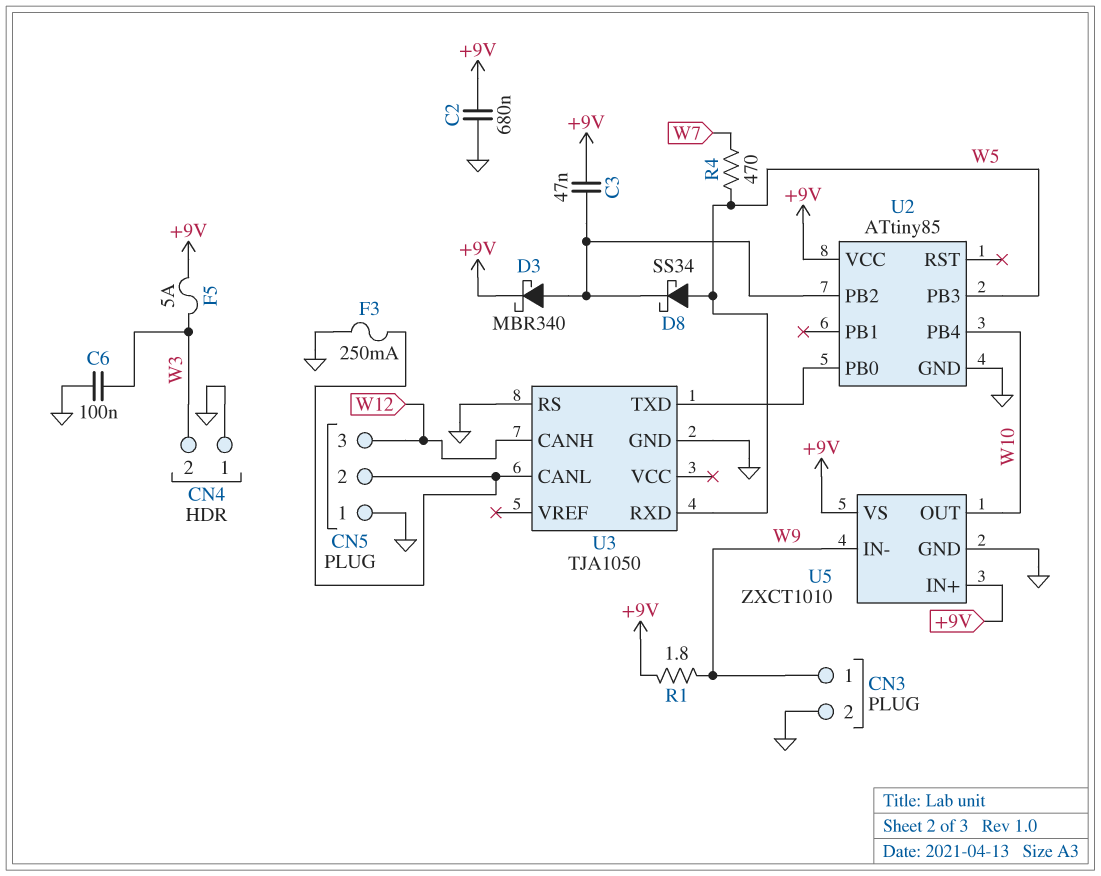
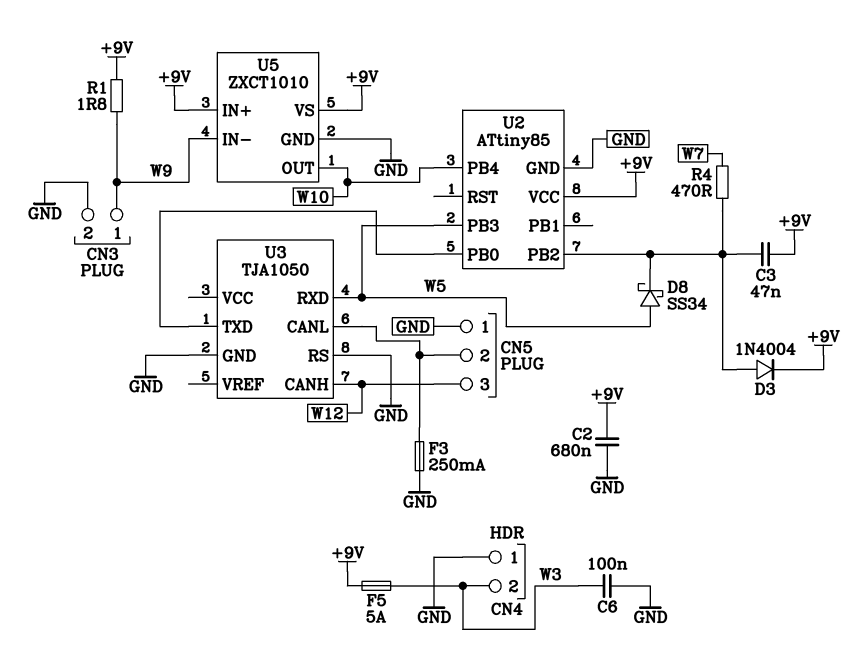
D3: schottky MBR340 (A U2/PB2, K +9V) -> diode 1N4004 (A U2/PB2, K +9V)
R4: 470 (W5, W7) -> 470 (U2/PB2, W7)

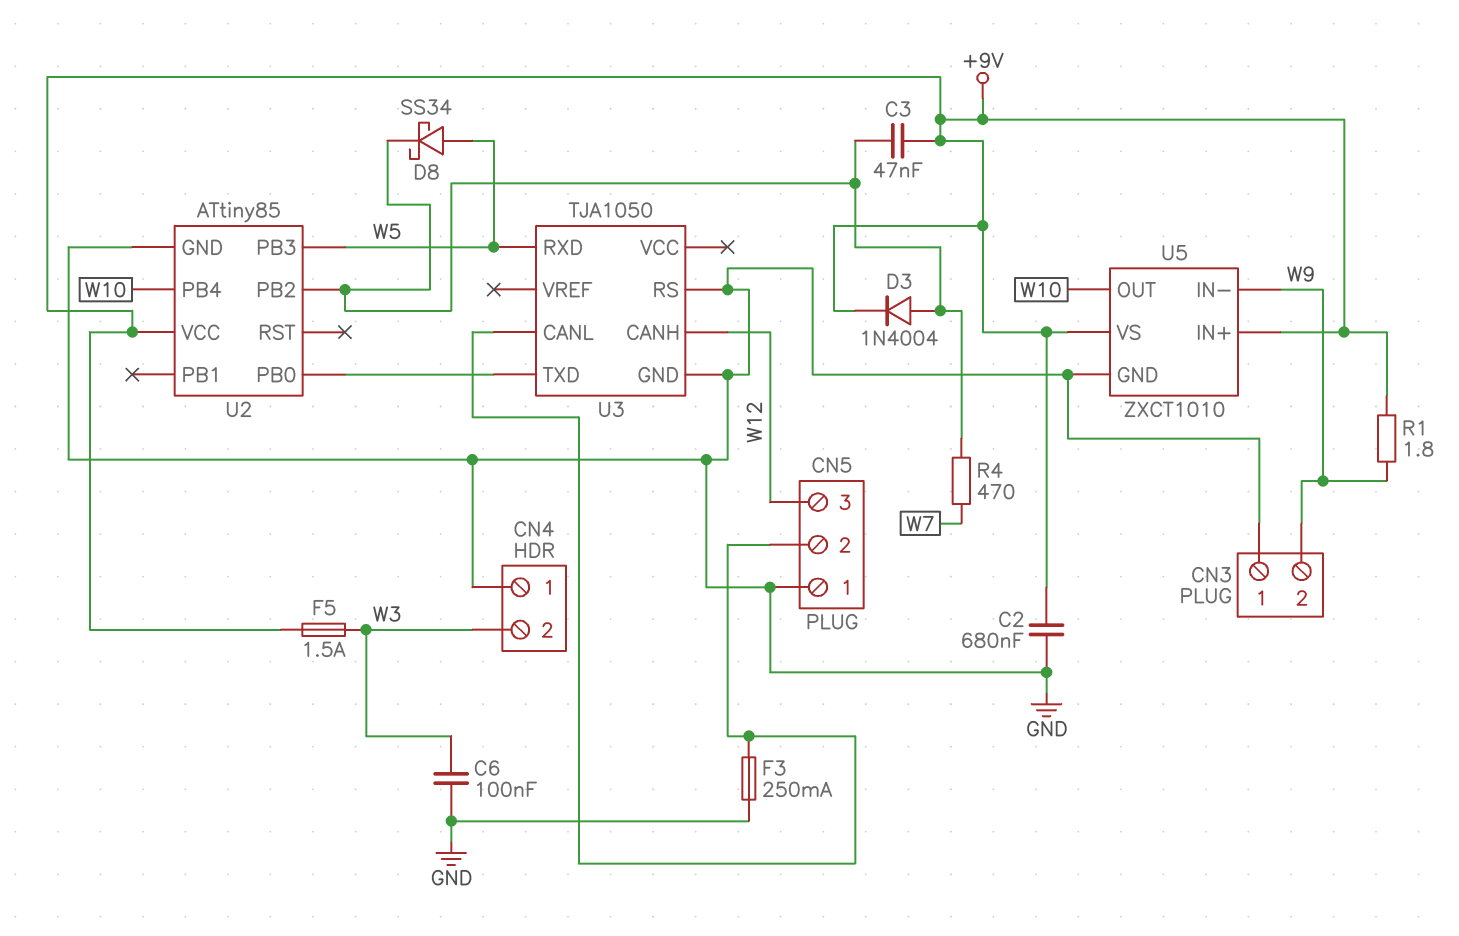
CN3 pin 1: W9 -> GND
CN3 pin 2: GND -> W9
F5: 5A (+9V, W3) -> 1.5A (+9V, W3)

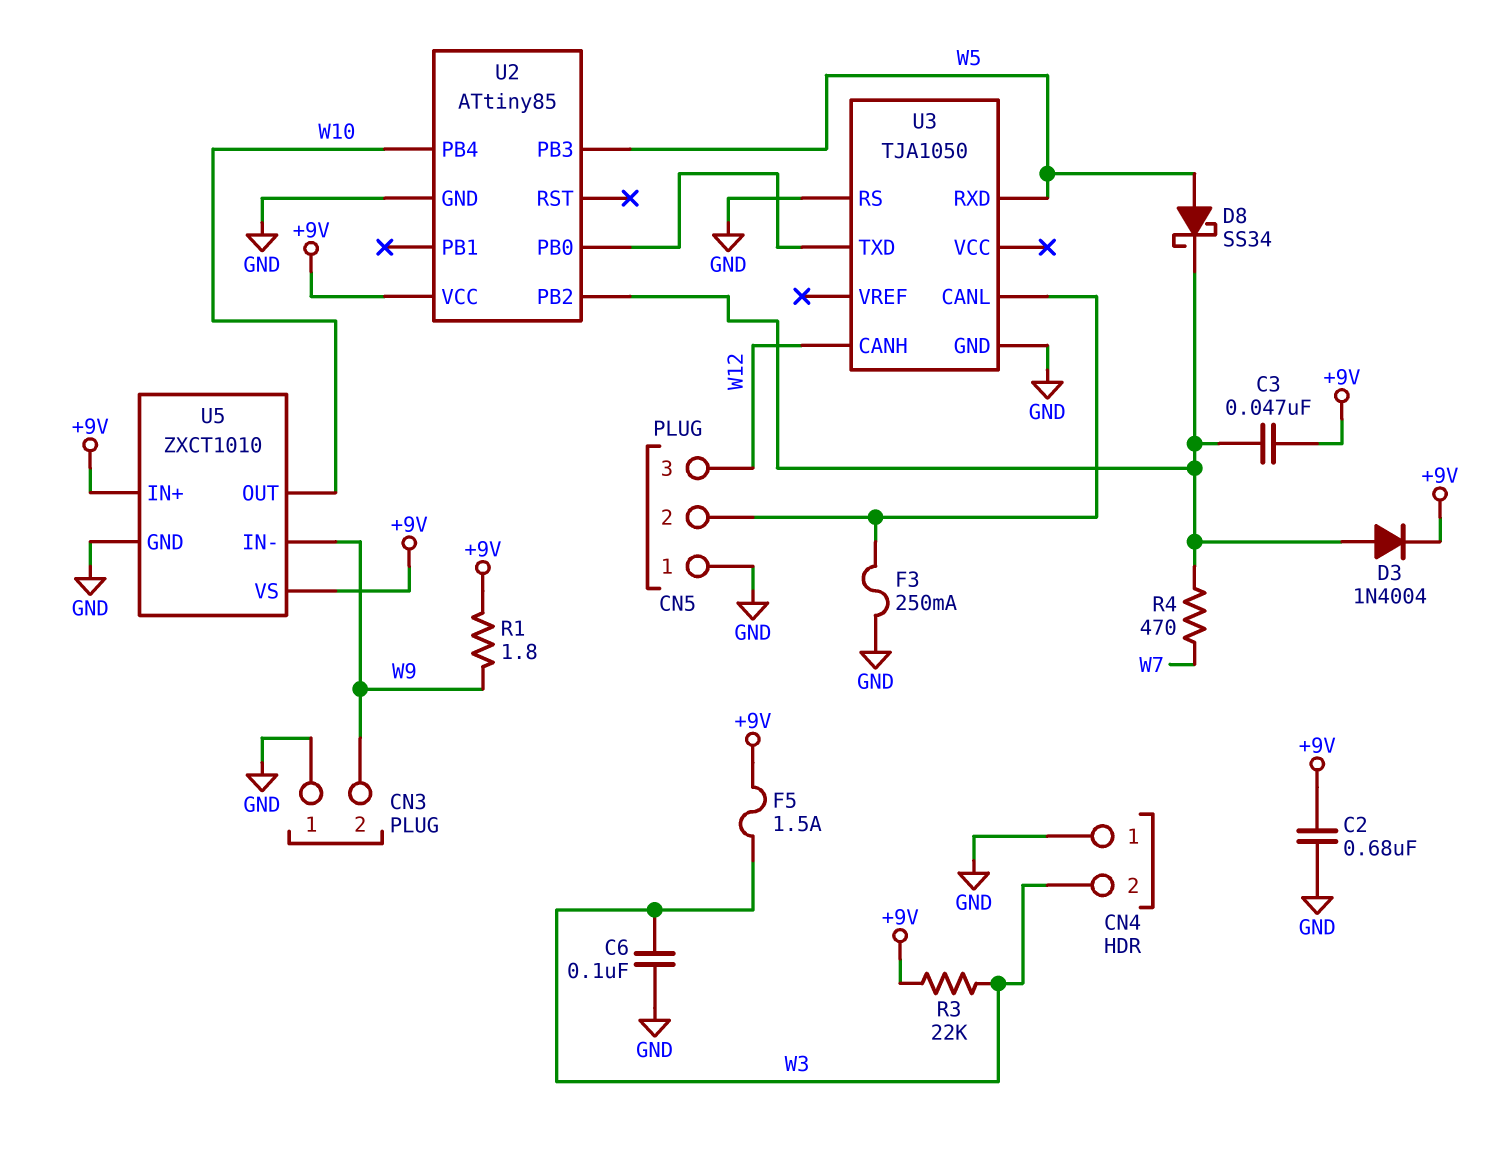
R3: none -> 22k (+9V, W3)

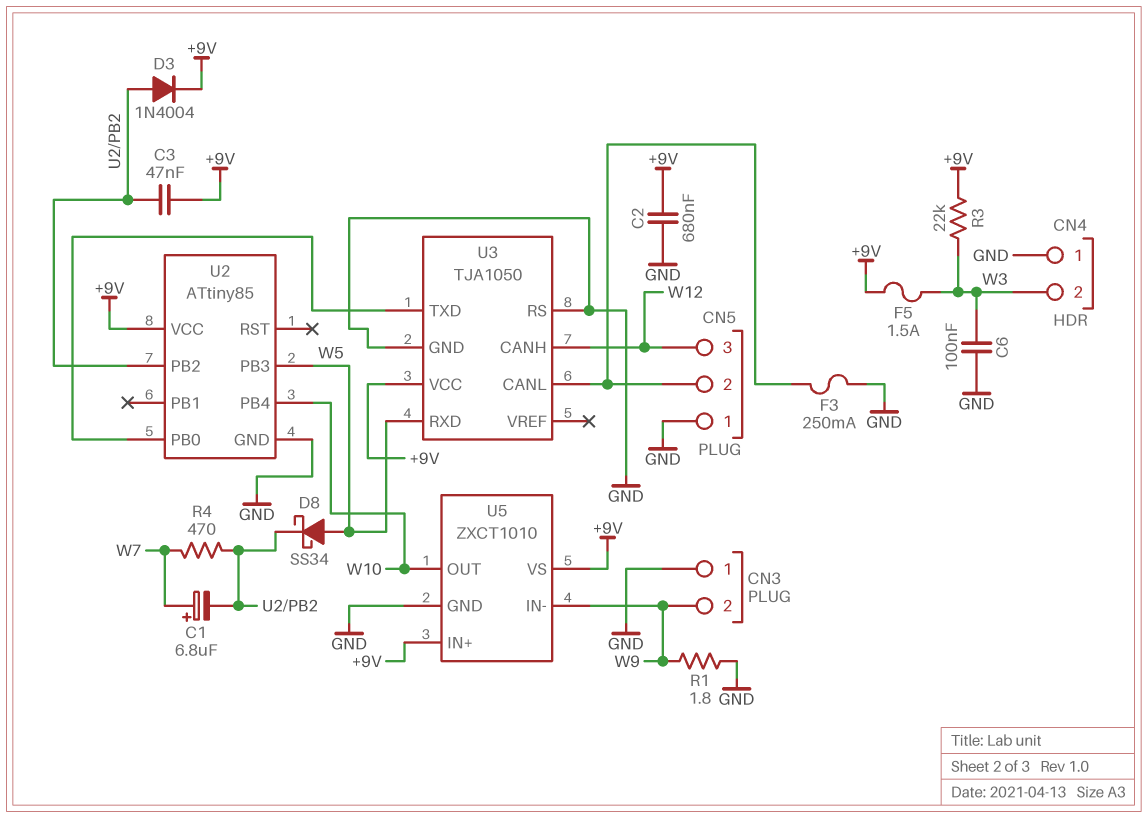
C1: none -> 6.8uF (plus W7, minus U2/PB2)
R1: 1.8 (+9V, W9) -> 1.8 (GND, W9)
U3 pin VCC: none -> +9V

